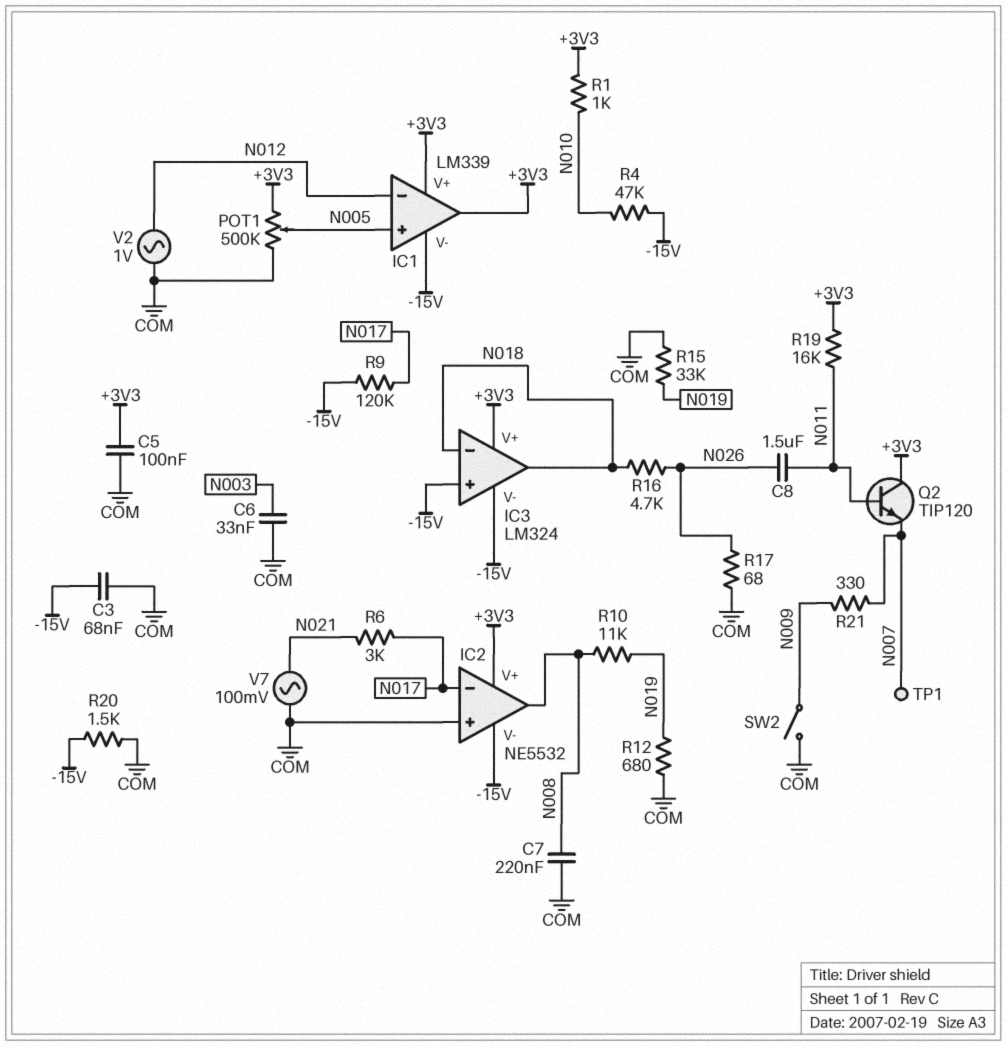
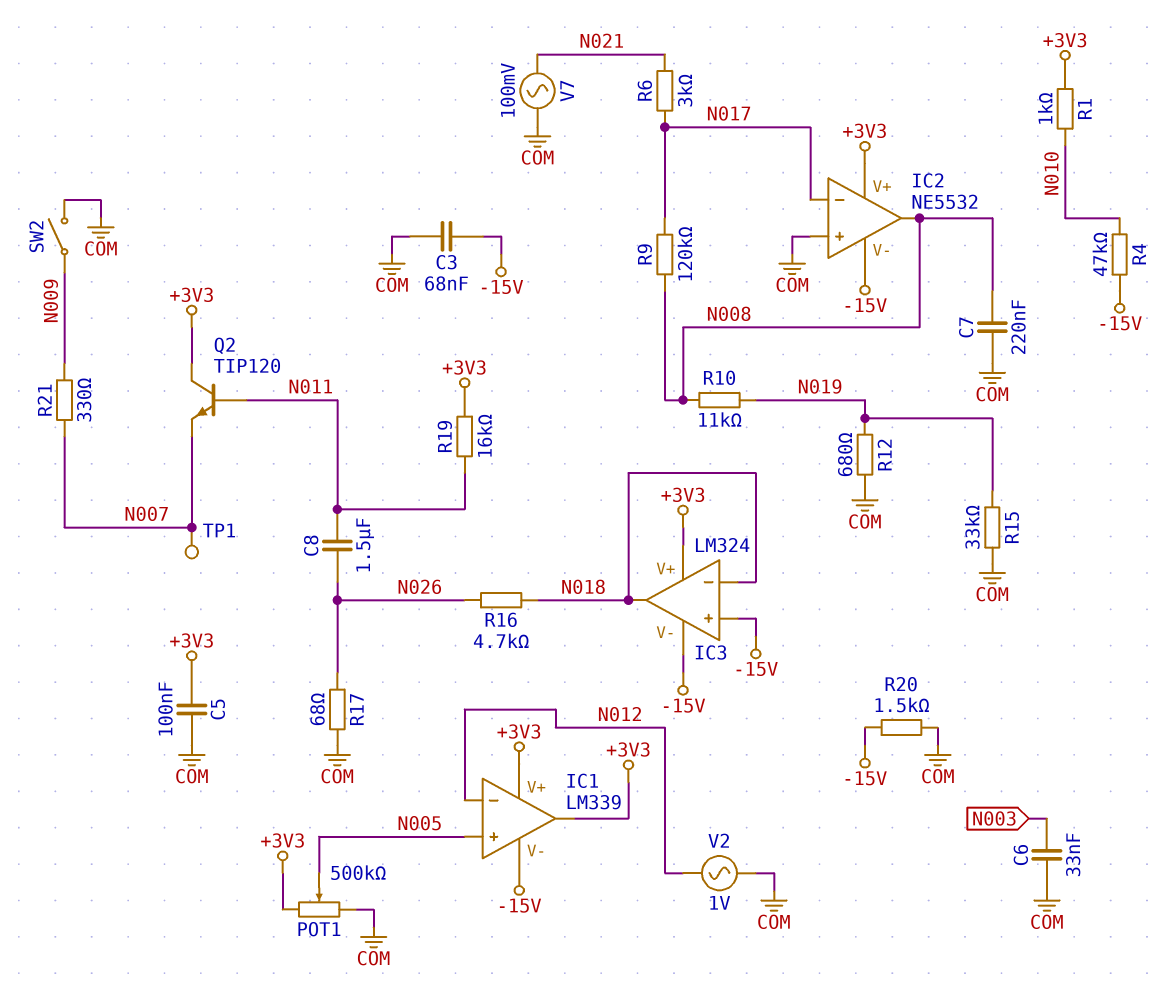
R9: 120k (-15V, N017) -> 120k (N008, N017)

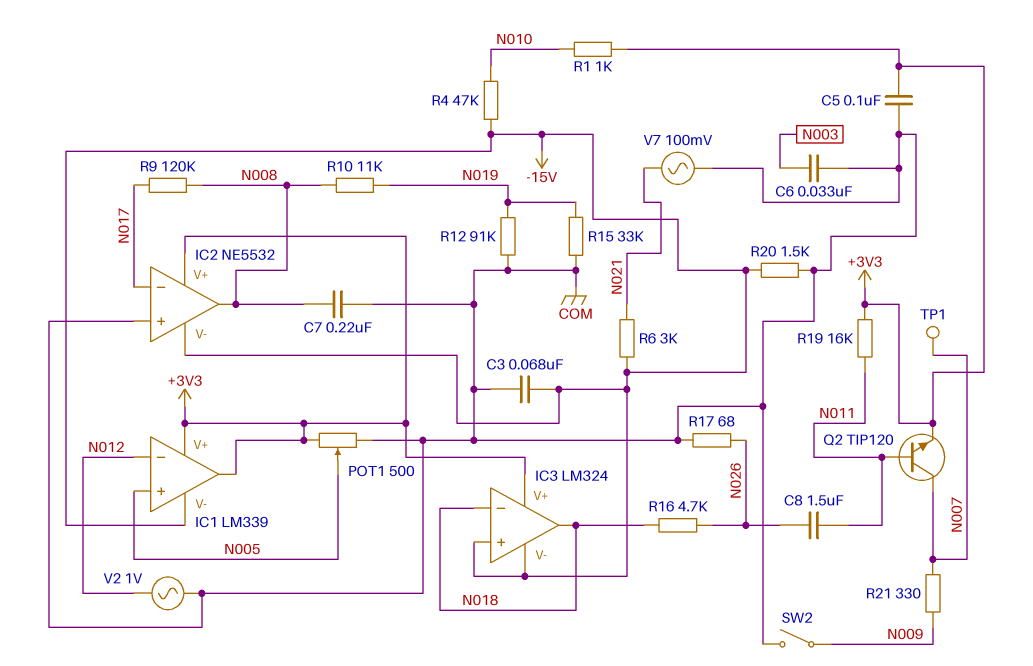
POT1: 500k (+3V3, COM, wiper N005) -> 500 (+3V3, COM, wiper N005)
Q2: NPN TIP120 (B N011, C +3V3, E N007) -> NPN TIP120 (B N011, C N007, E +3V3)
R6: 3k (N017, N021) -> 3k (-15V, N021)
R12: 680 (COM, N019) -> 91k (COM, N019)

